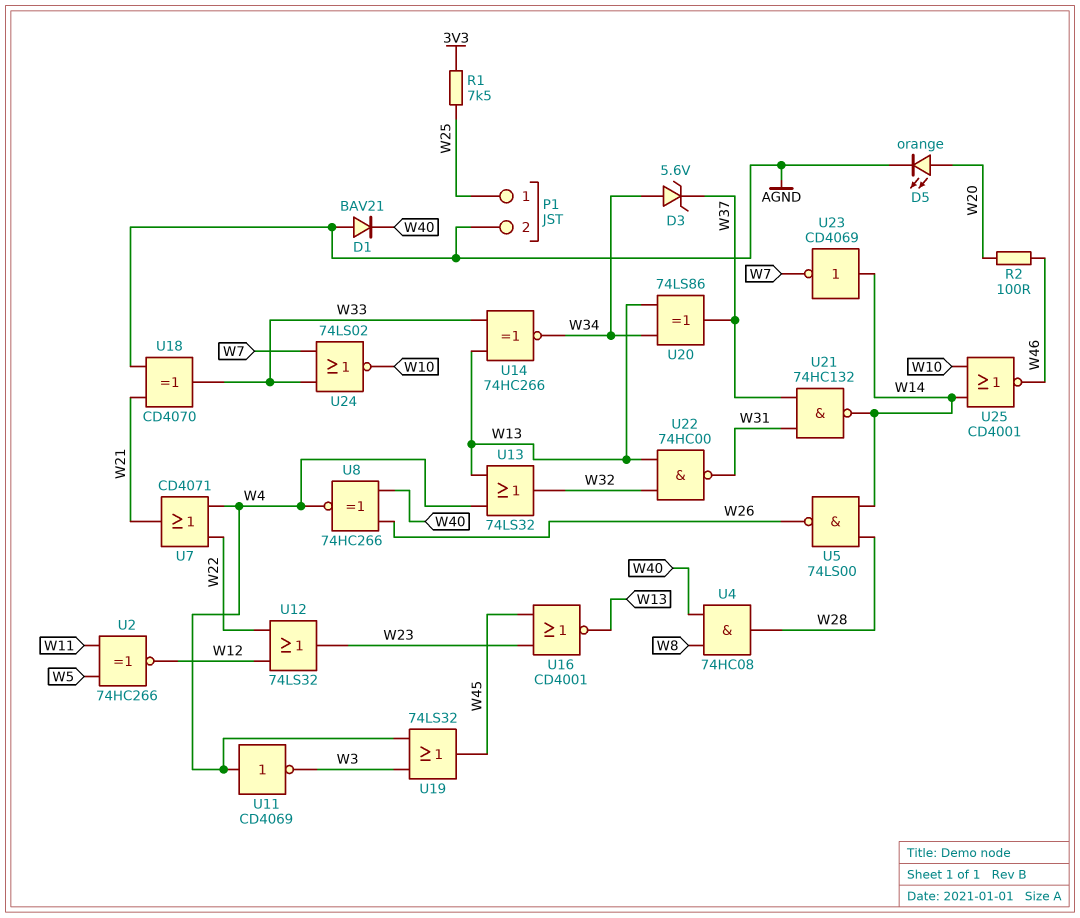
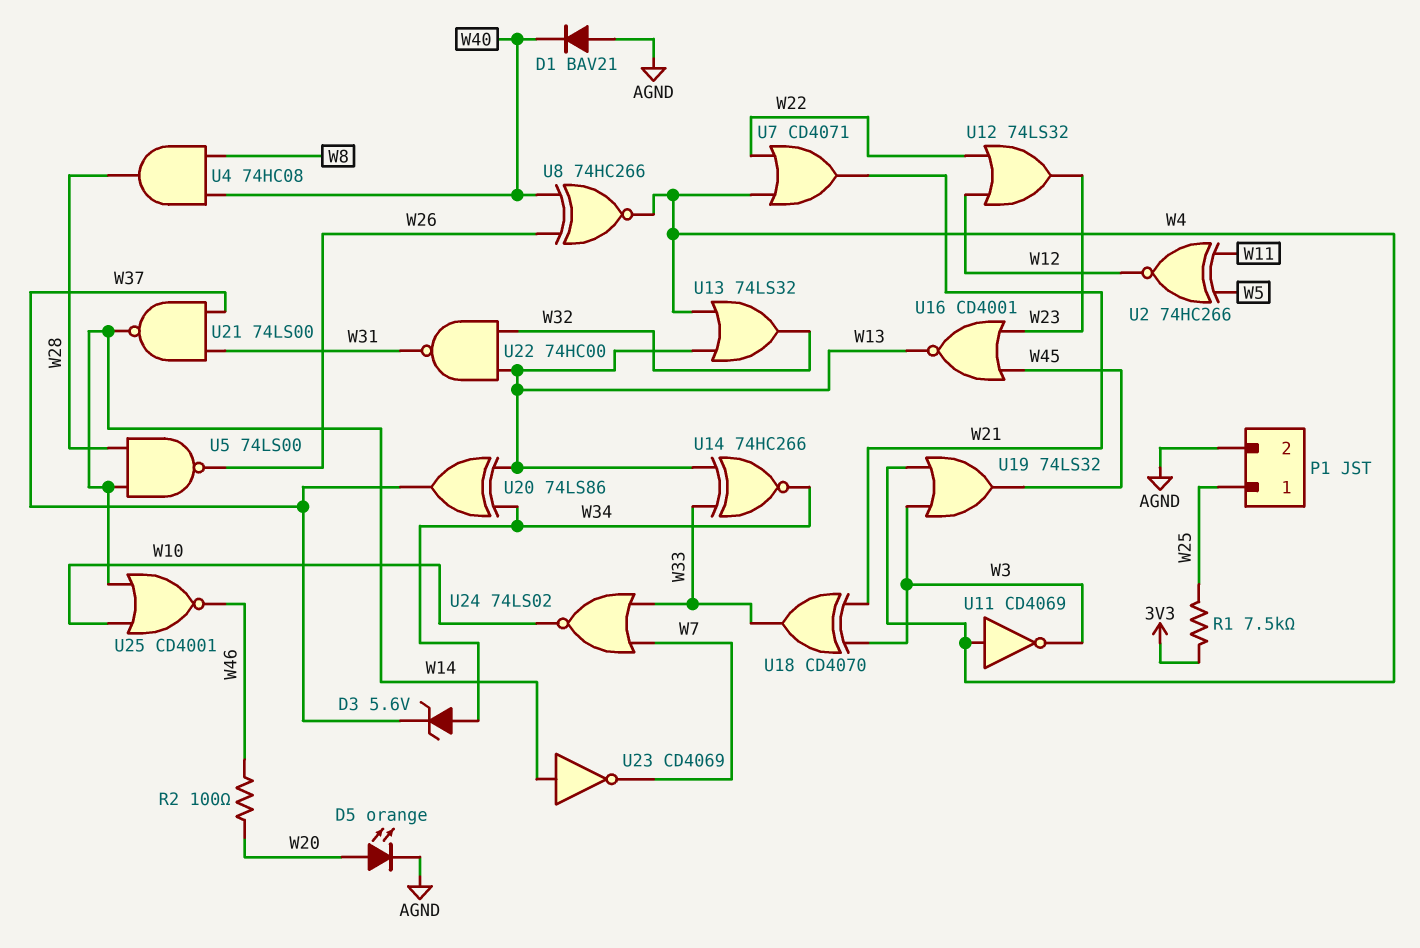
U18: XOR CD4070 (in AGND, in W21, out W33) -> XOR CD4070 (in W3, in W21, out W33)
U21: NAND 74HC132 (in W31, in W37, out W14) -> NAND 74LS00 (in W31, in W37, out W14)

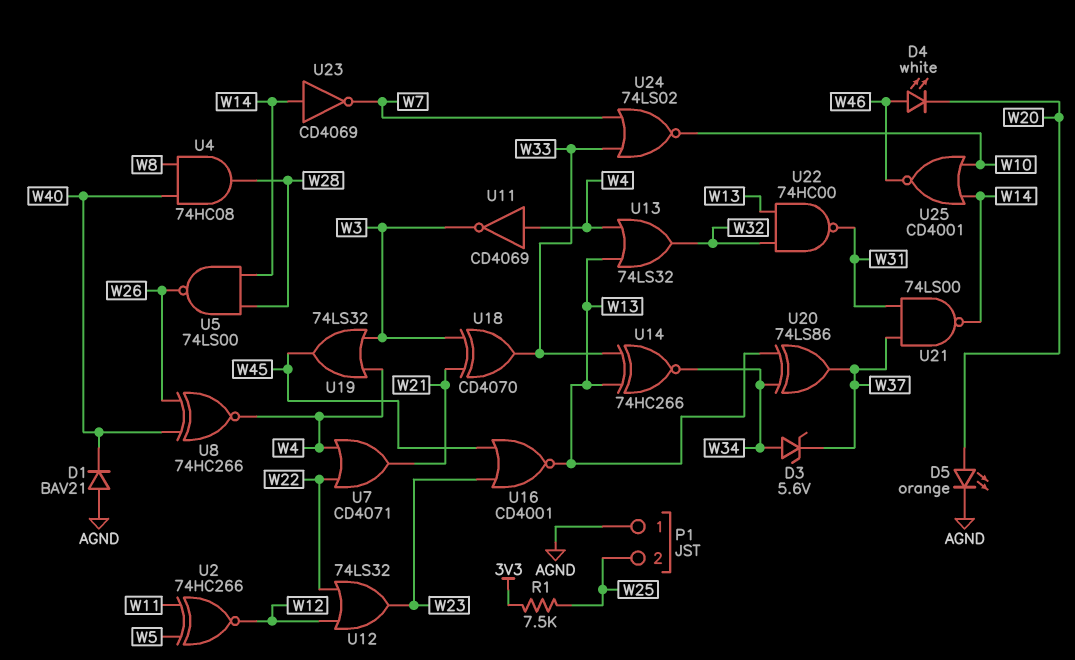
D4: none -> LED white (A W46, K W20)
P1 pin 1: W25 -> AGND
P1 pin 2: AGND -> W25
R2: 100 (W20, W46) -> none

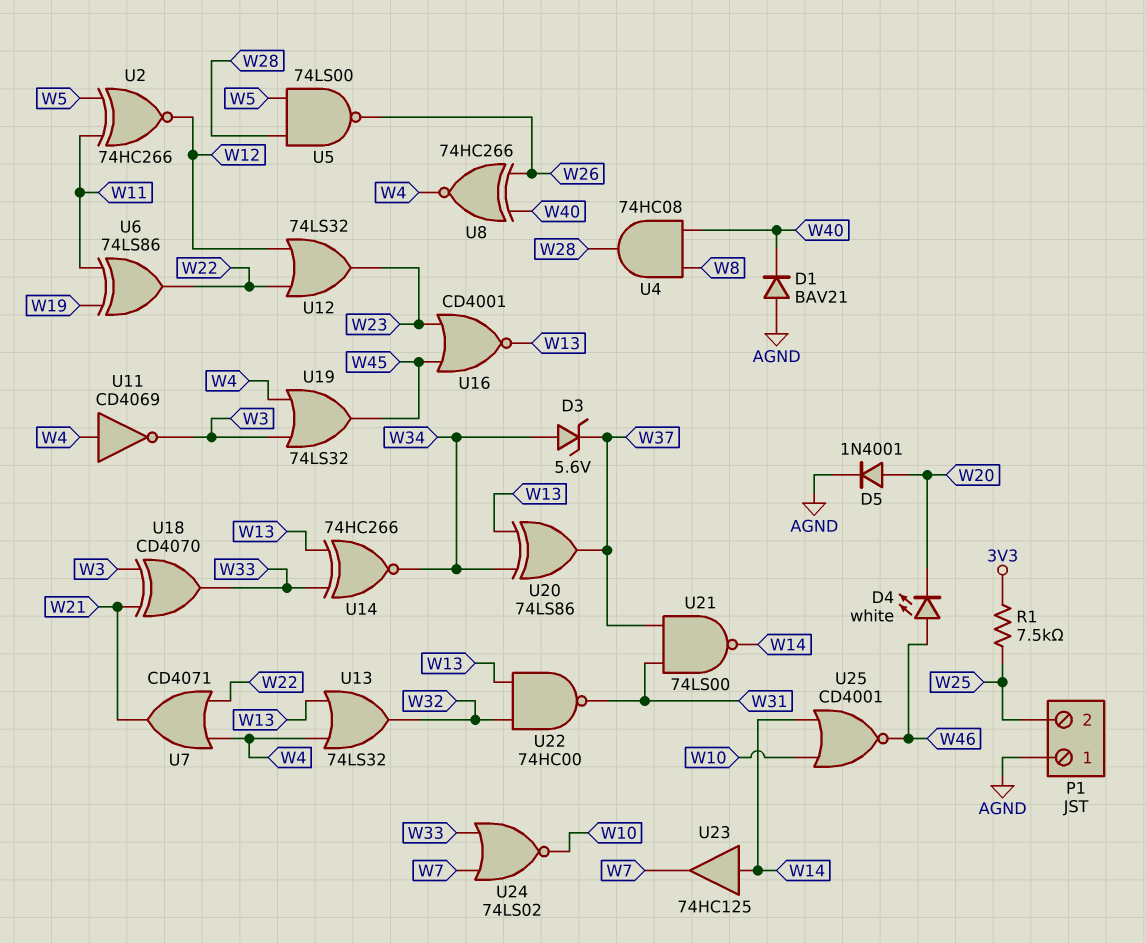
D5: LED orange (A W20, K AGND) -> diode 1N4001 (A W20, K AGND)
U5: NAND 74LS00 (in W14, in W28, out W26) -> NAND 74LS00 (in W5, in W28, out W26)
U6: none -> XOR 74LS86 (in W11, in W19, out W22)
U23: NOT CD4069 (in W14, out W7) -> buffer 74HC125 (in W14, out W7)

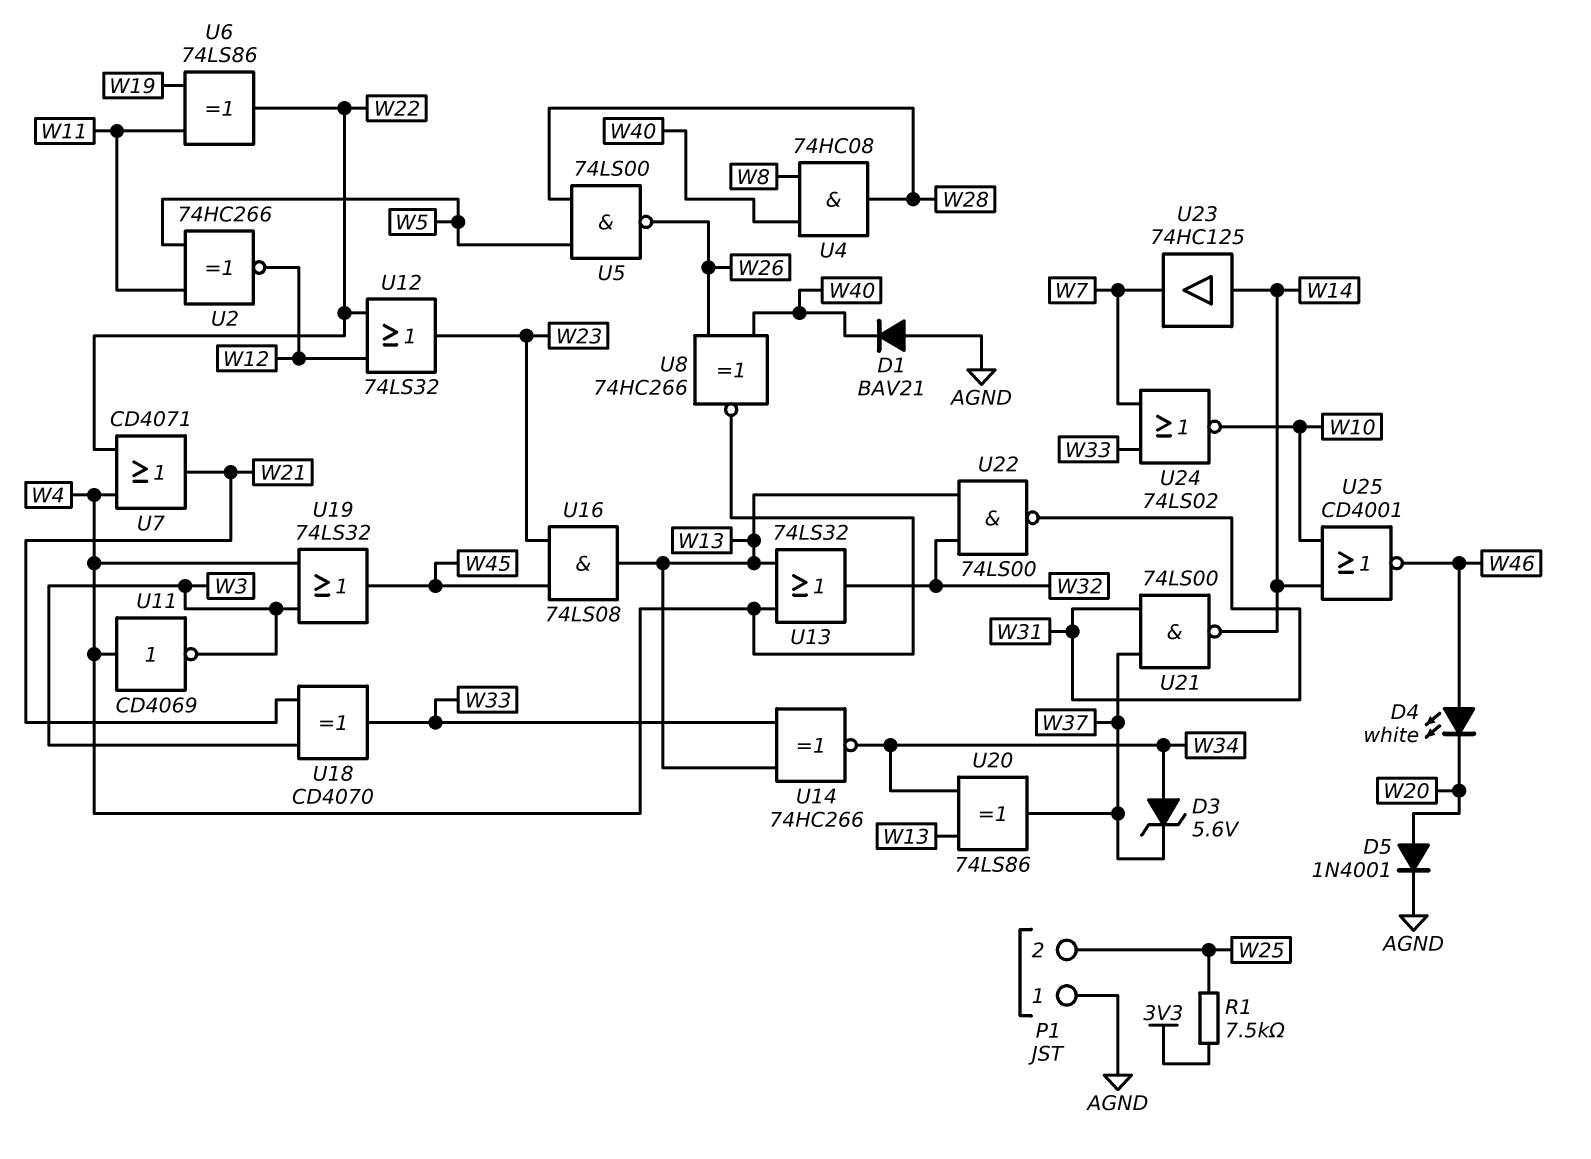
U16: NOR CD4001 (in W23, in W45, out W13) -> AND 74LS08 (in W23, in W45, out W13)
U22: NAND 74HC00 (in W13, in W32, out W31) -> NAND 74LS00 (in W13, in W32, out W31)

